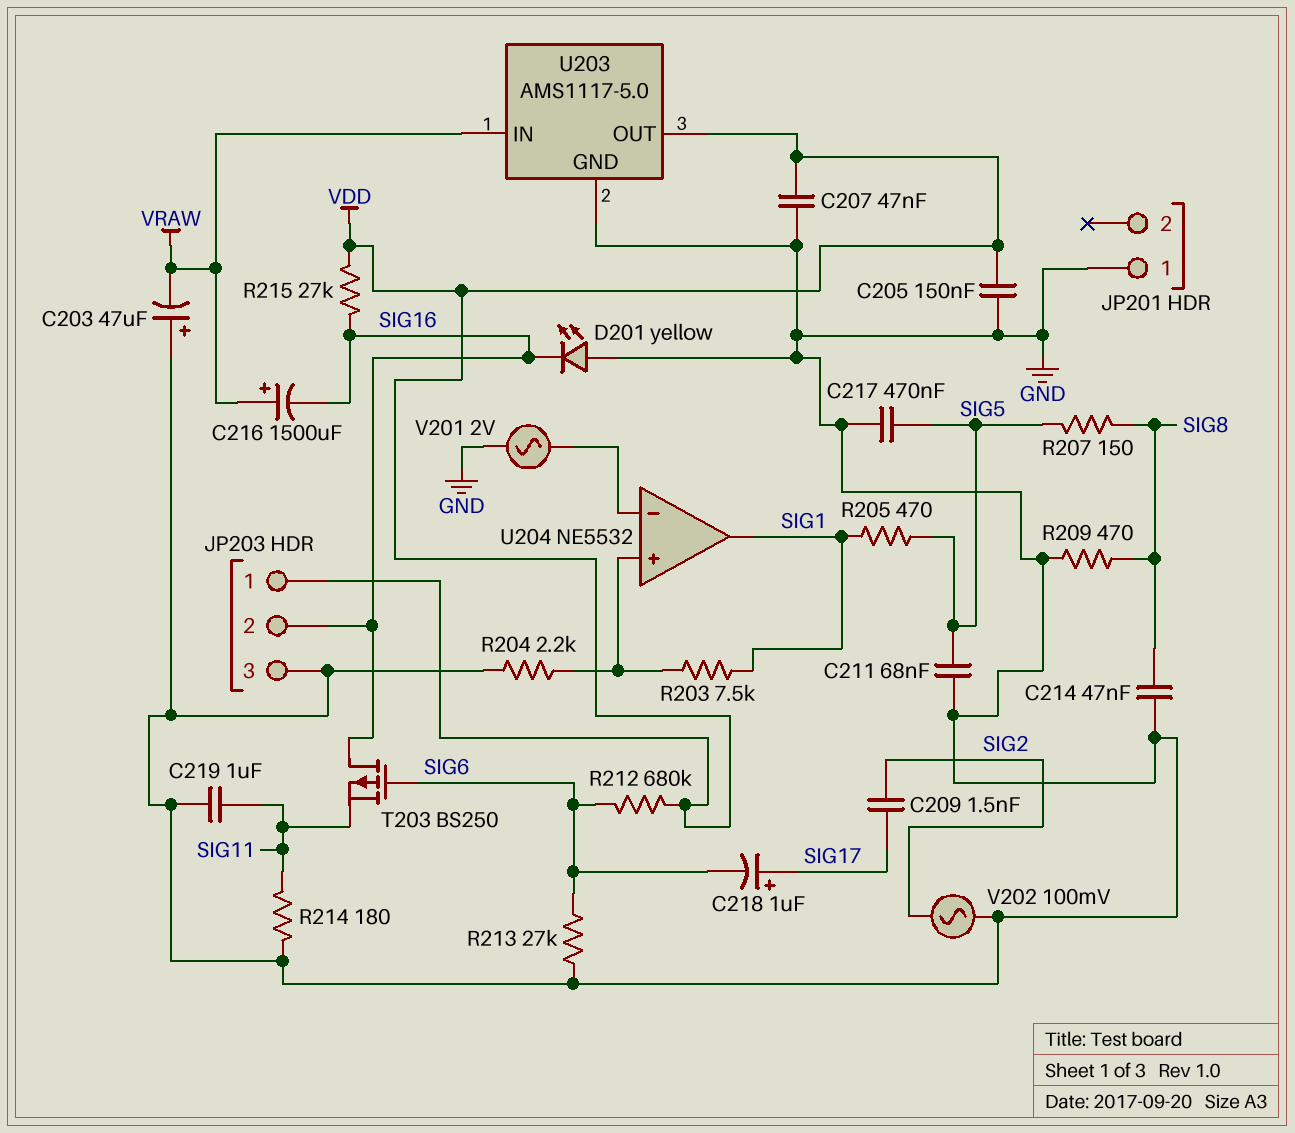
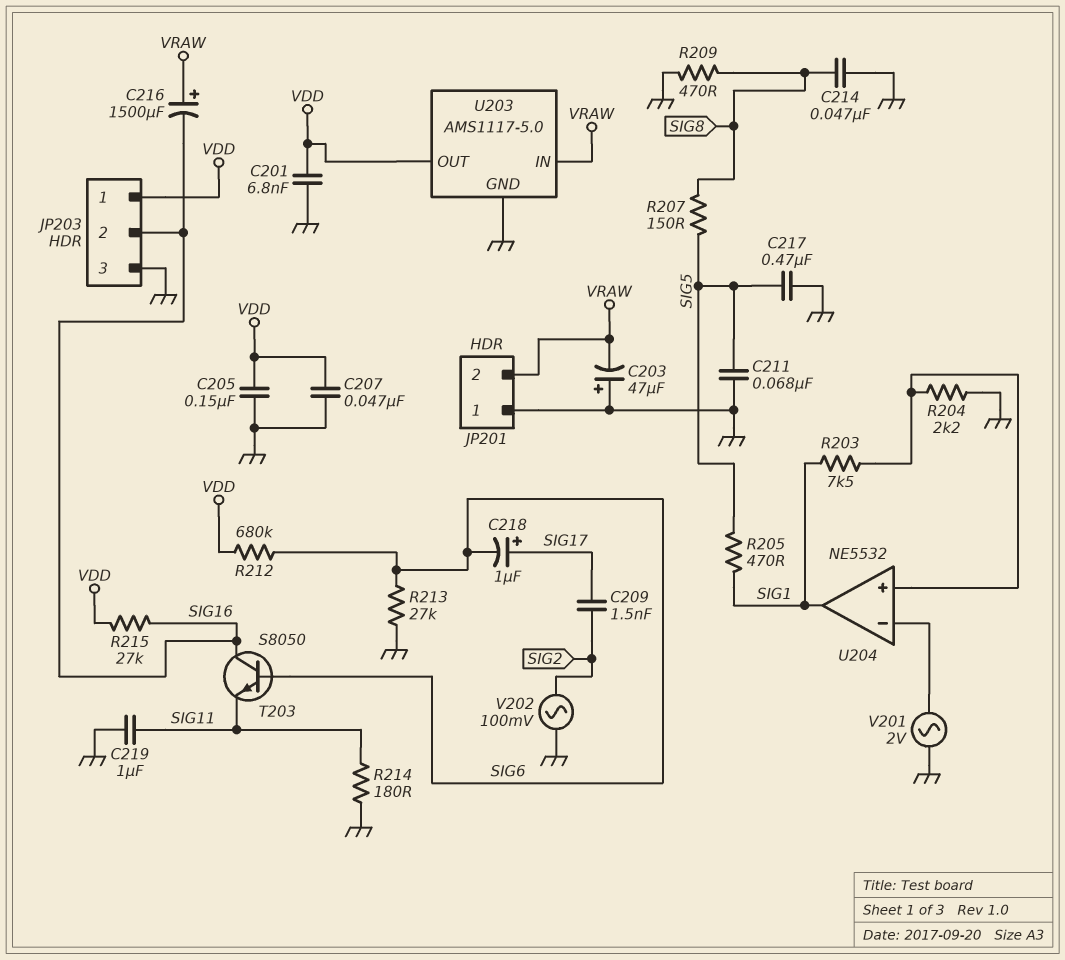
C201: none -> 6.8nF (GND, VDD)
D201: LED yellow (A GND, K SIG16) -> none
JP201 pin 2: none -> VRAW
T203: PMOS BS250 (G SIG6, D SIG16, S SIG11) -> NPN S8050 (B SIG6, C SIG16, E SIG11)

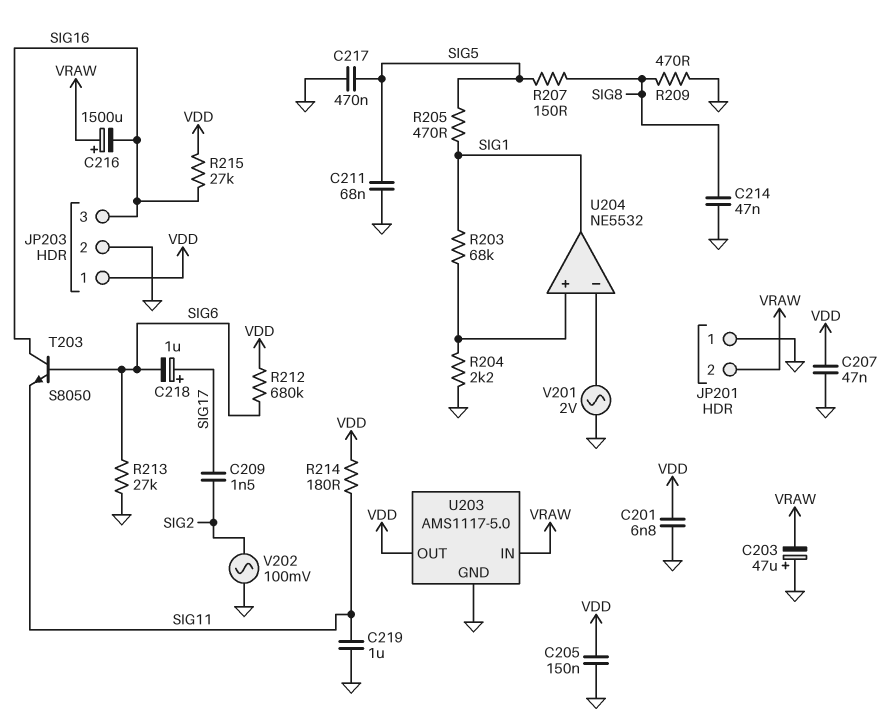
JP203 pin 2: SIG16 -> GND
JP203 pin 3: GND -> SIG16
R203: 7.5k (SIG1, U204/in+) -> 68k (SIG1, U204/in+)
R214: 180 (GND, SIG11) -> 180 (SIG11, VDD)

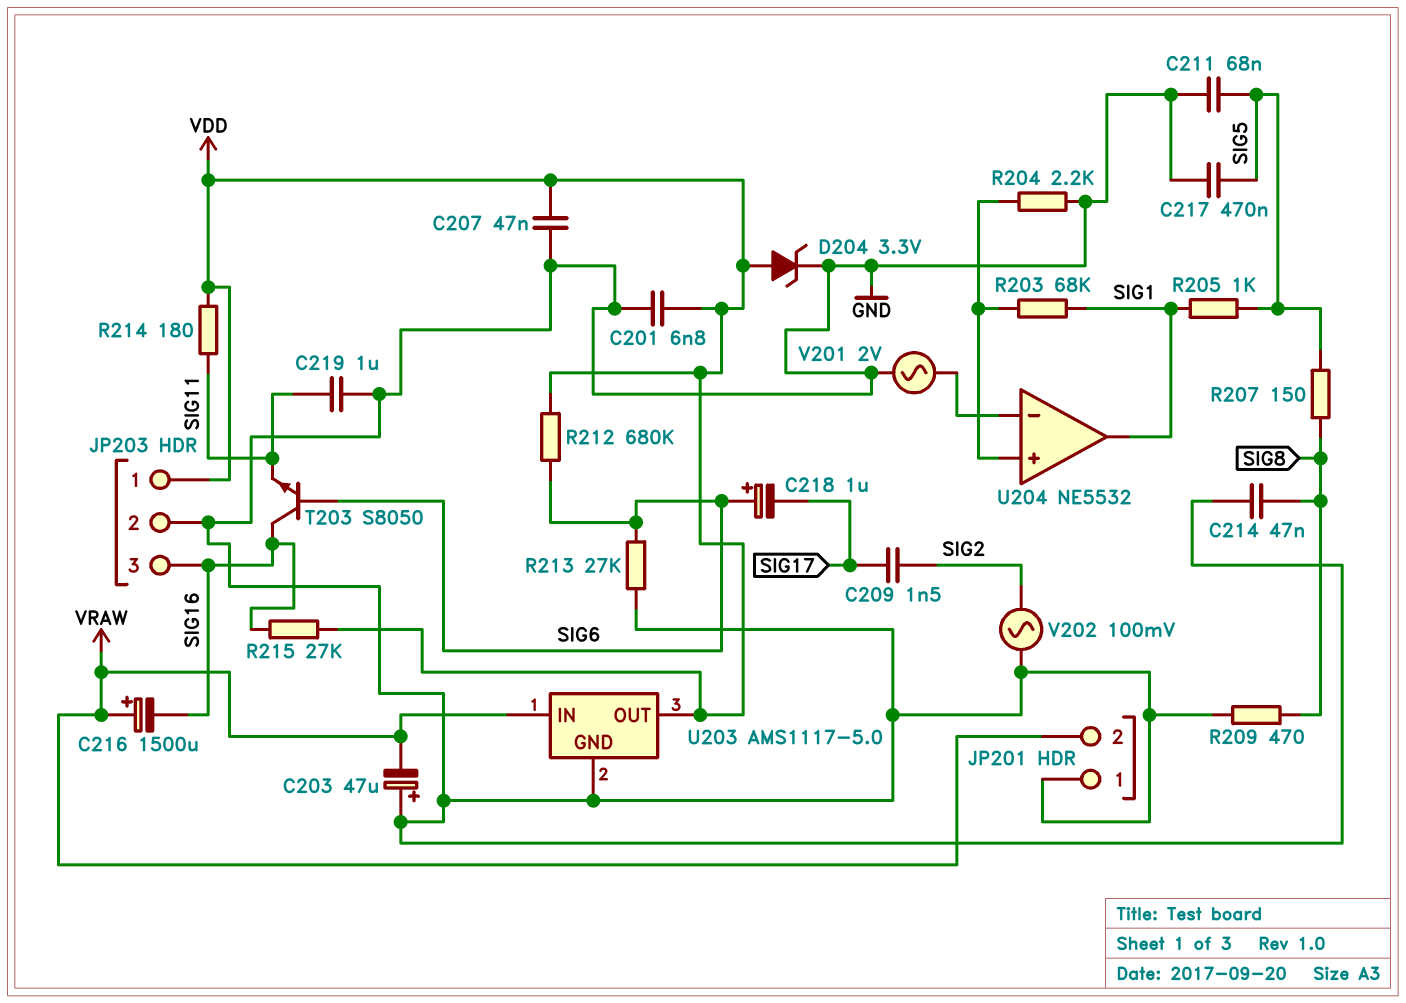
C205: 150nF (GND, VDD) -> none
C218: 1uF (plus SIG17, minus SIG6) -> 1uF (plus SIG6, minus SIG17)
D204: none -> zener 3.3V (A VDD, K GND)
R205: 470 (SIG1, SIG5) -> 1k (SIG1, SIG5)

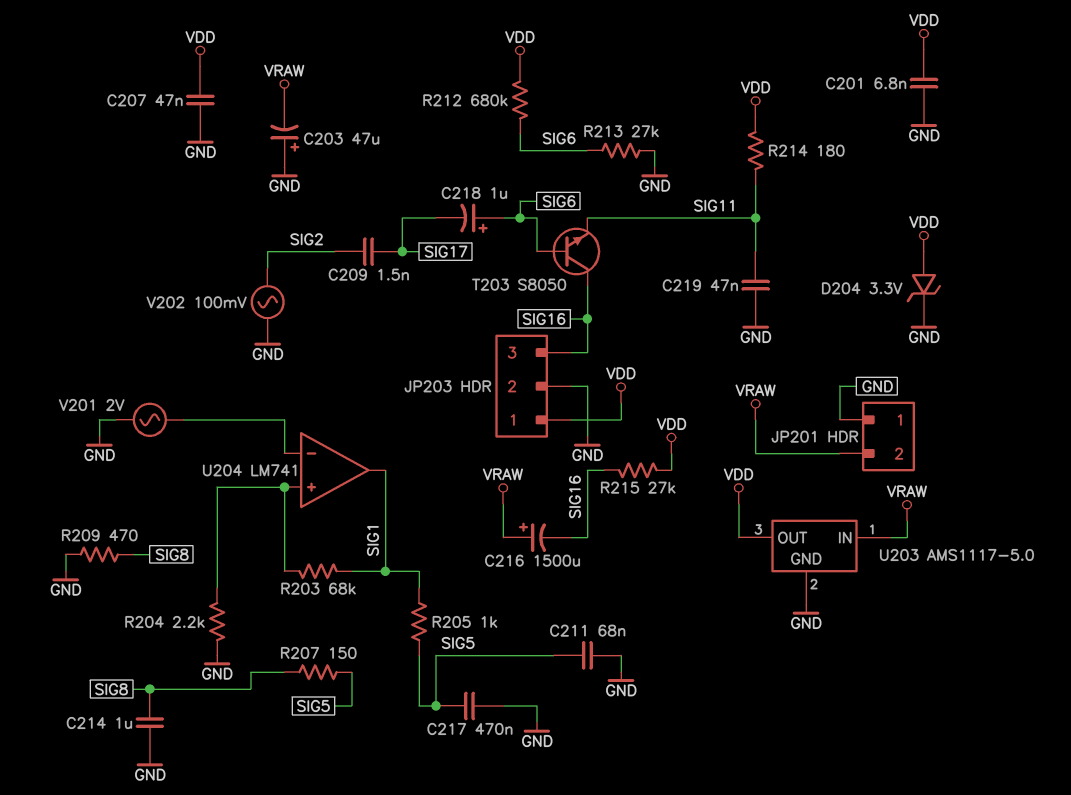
C214: 47nF (GND, SIG8) -> 1uF (GND, SIG8)
C219: 1uF (GND, SIG11) -> 47nF (GND, SIG11)
U204: NE5532 -> LM741

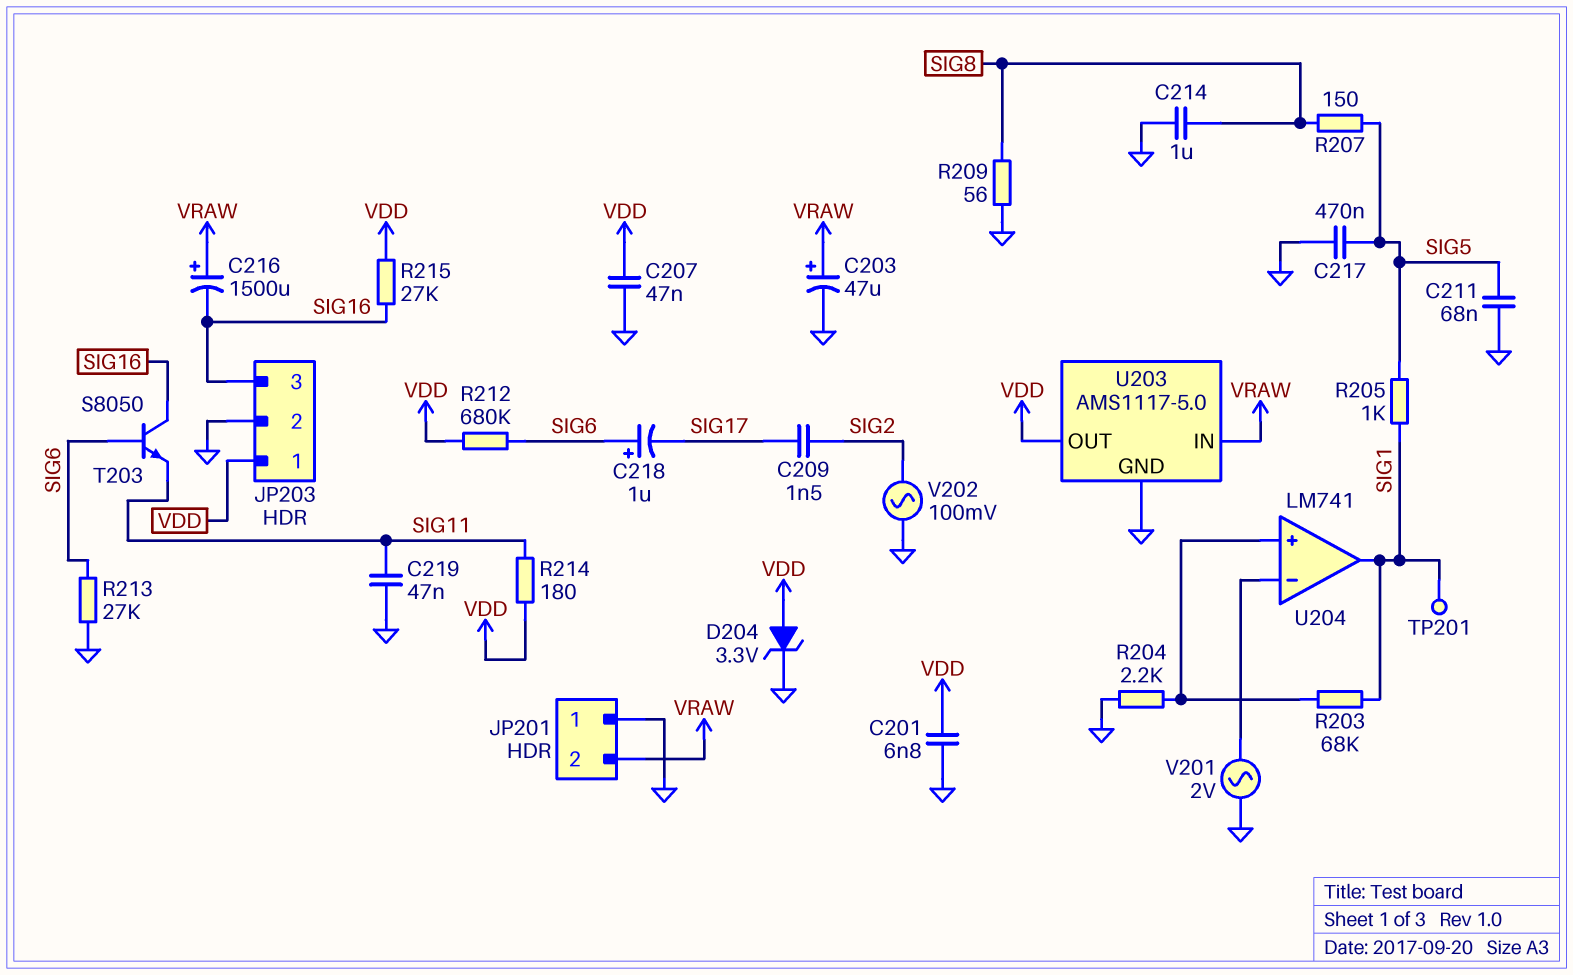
C203: 47uF (plus GND, minus VRAW) -> 47uF (plus VRAW, minus GND)
R209: 470 (GND, SIG8) -> 56 (GND, SIG8)
TP201: none -> test point (SIG1)

